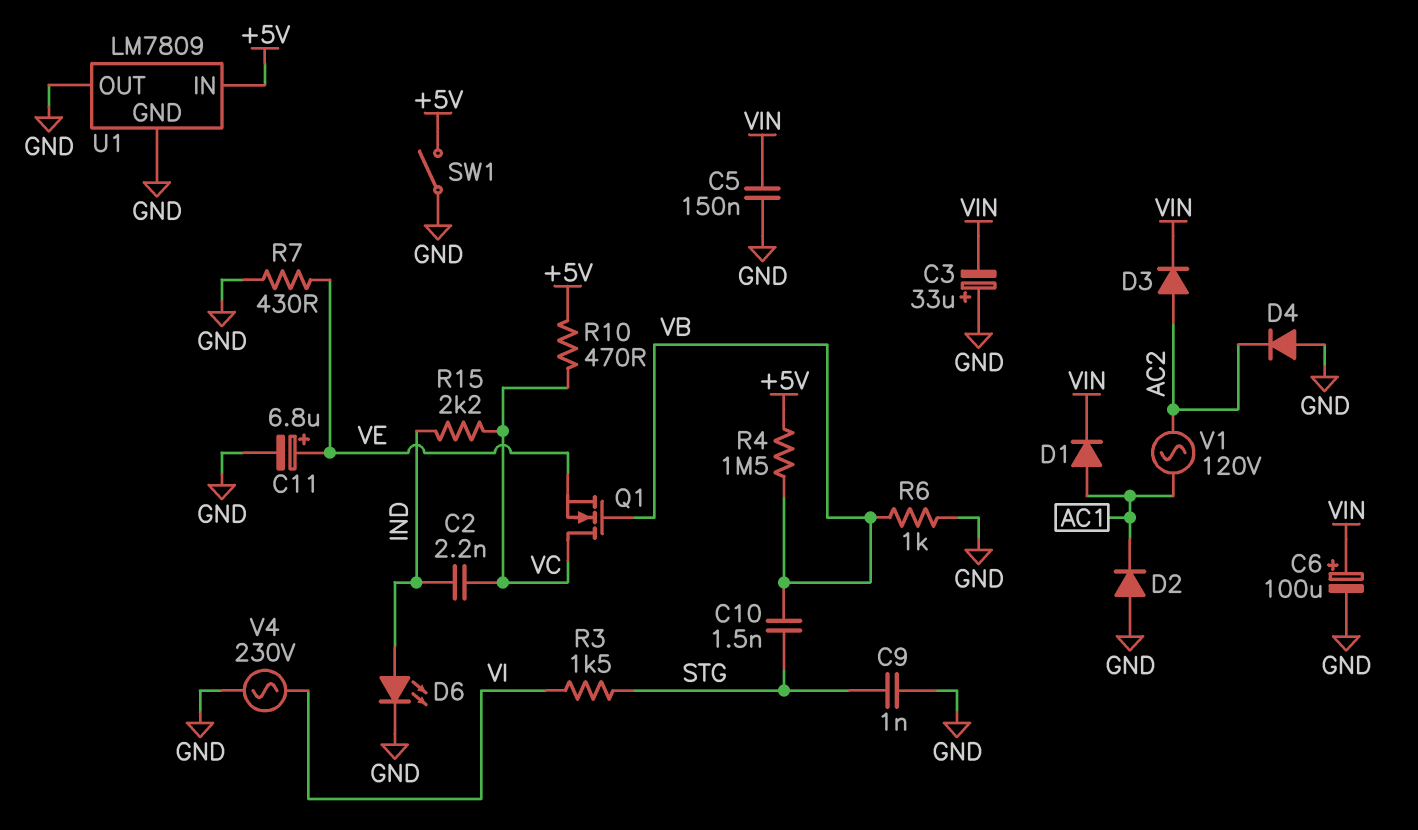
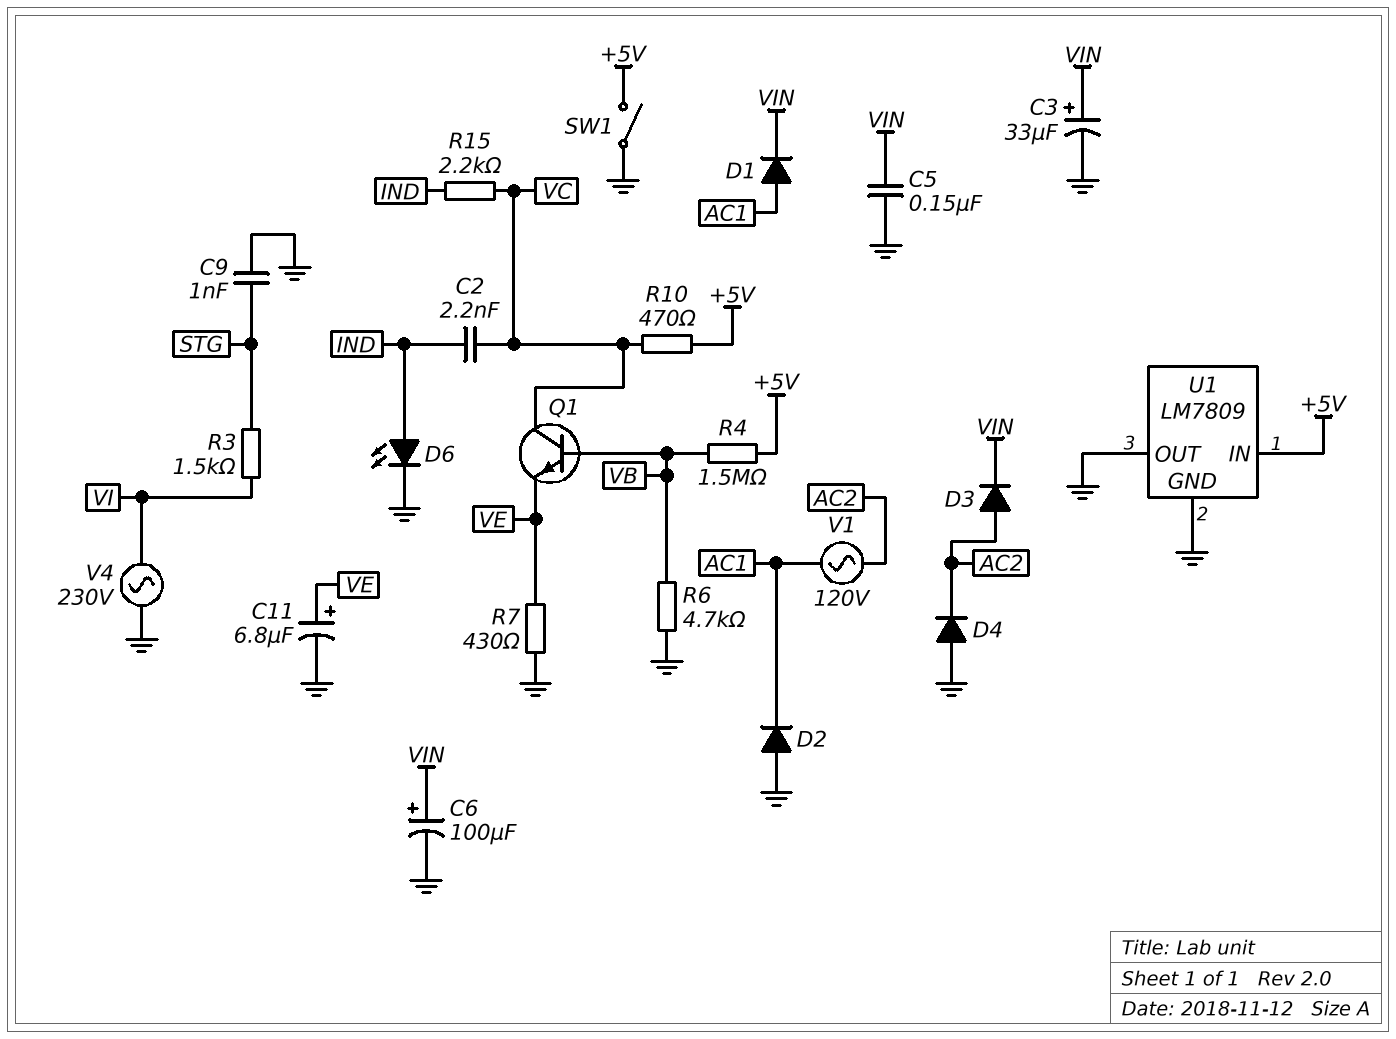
C3: 33uF (plus GND, minus VIN) -> 33uF (plus VIN, minus GND)
C10: 1.5nF (STG, VB) -> none
Q1: NMOS (G VB, D VC, S VE) -> NPN (B VB, C VC, E VE)
R6: 1k (GND, VB) -> 4.7k (GND, VB)

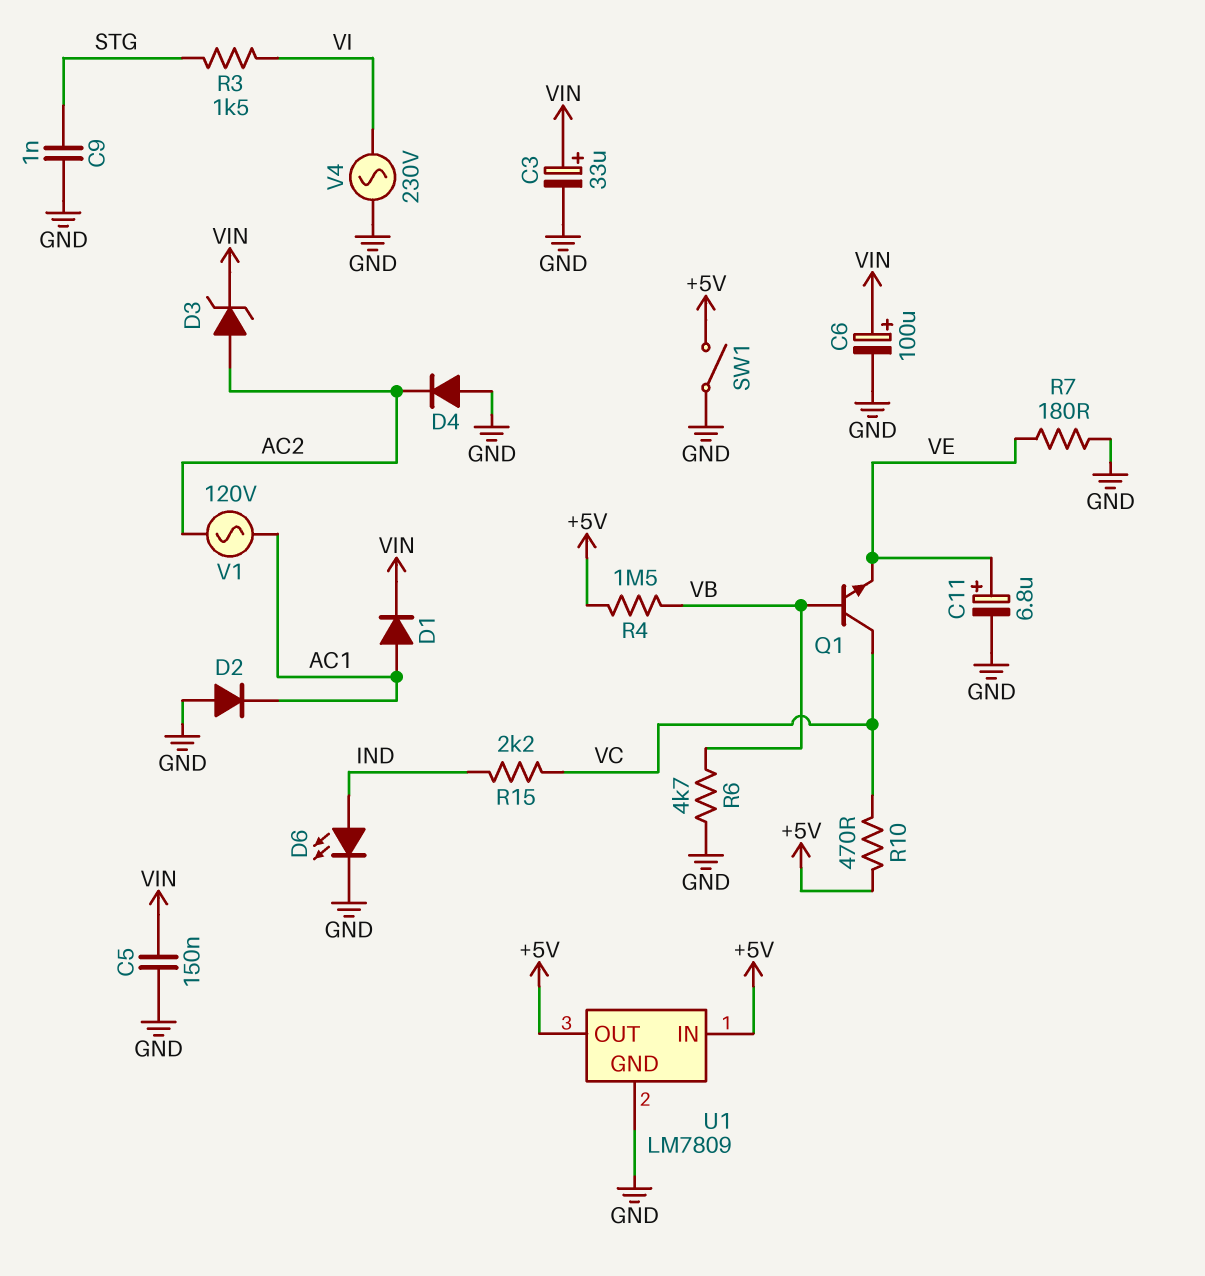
C2: 2.2nF (IND, VC) -> none
D3: diode (A AC2, K VIN) -> zener (A AC2, K VIN)
R7: 430 (GND, VE) -> 180 (GND, VE)
U1 pin OUT: GND -> +5V

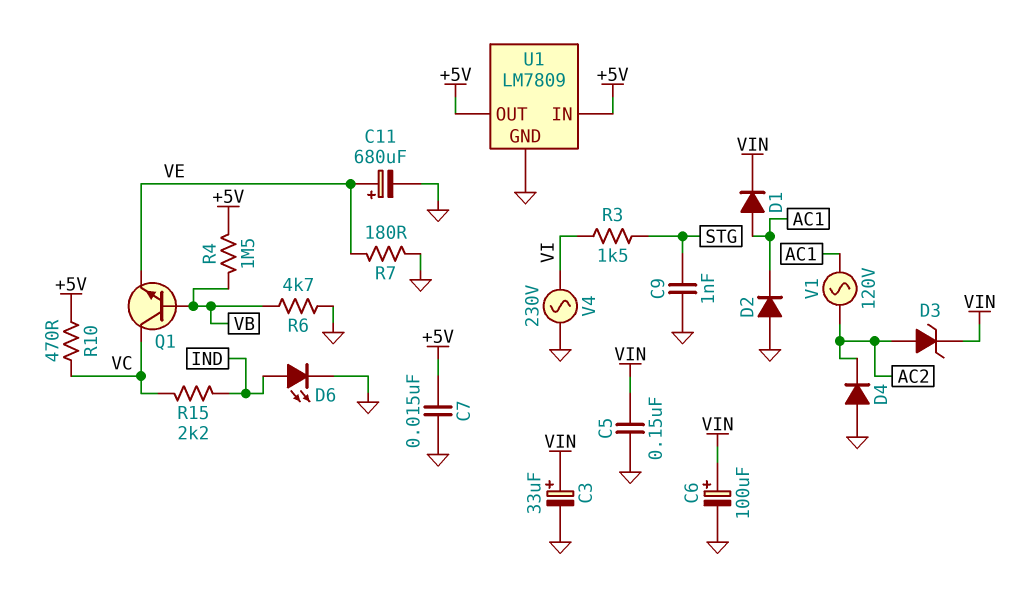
C7: none -> 15nF (+5V, GND)
C11: 6.8uF (plus VE, minus GND) -> 680uF (plus VE, minus GND)
SW1: switch (+5V, GND) -> none

